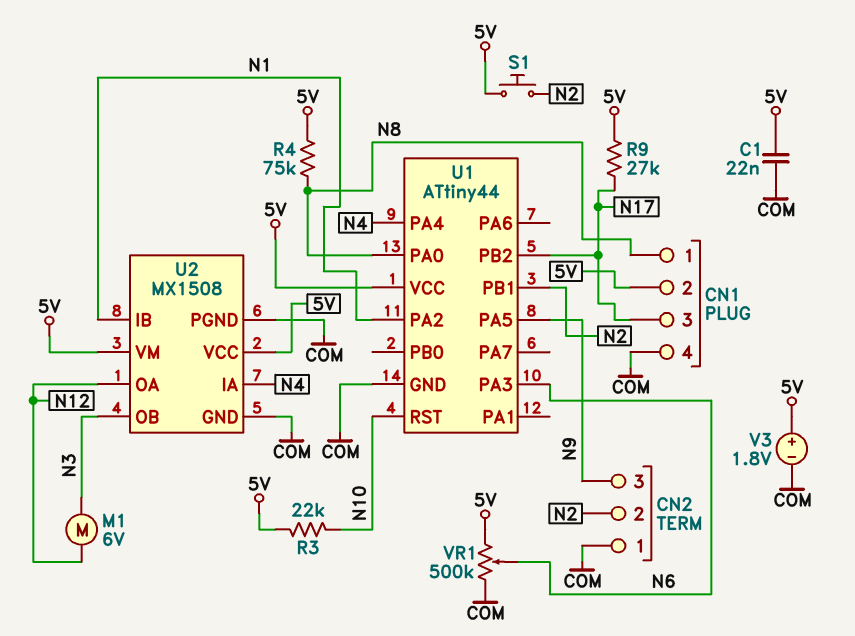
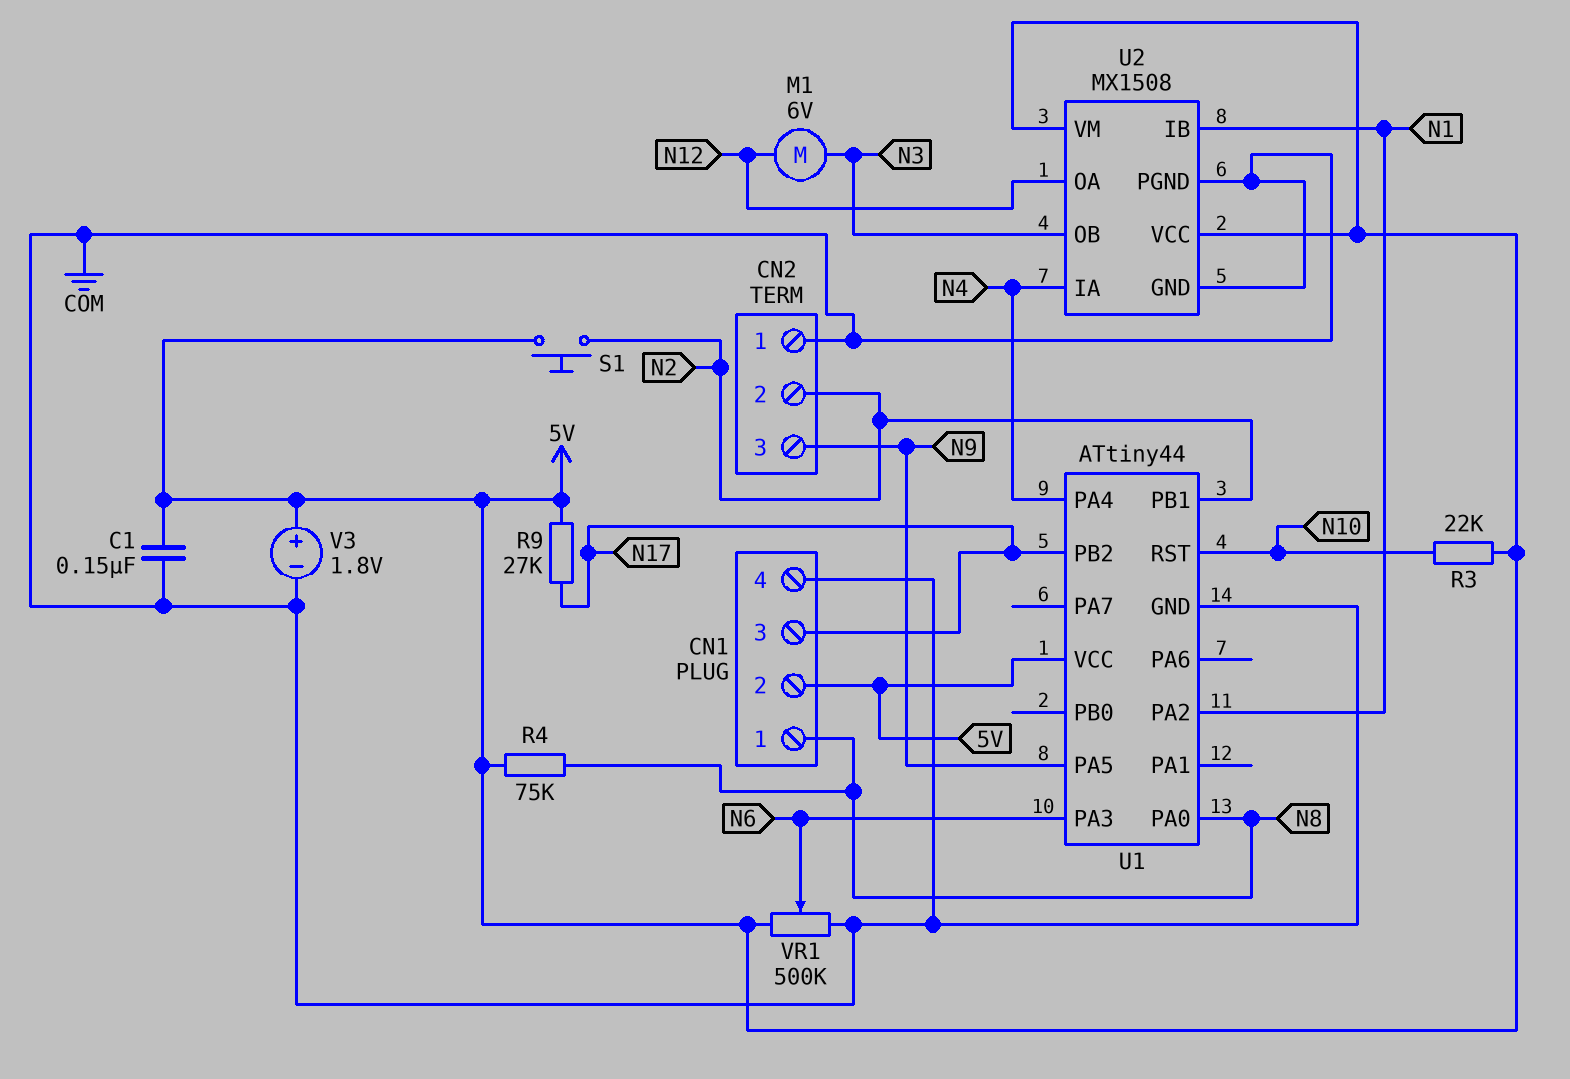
C1: 22nF (5V, COM) -> 150nF (5V, COM)

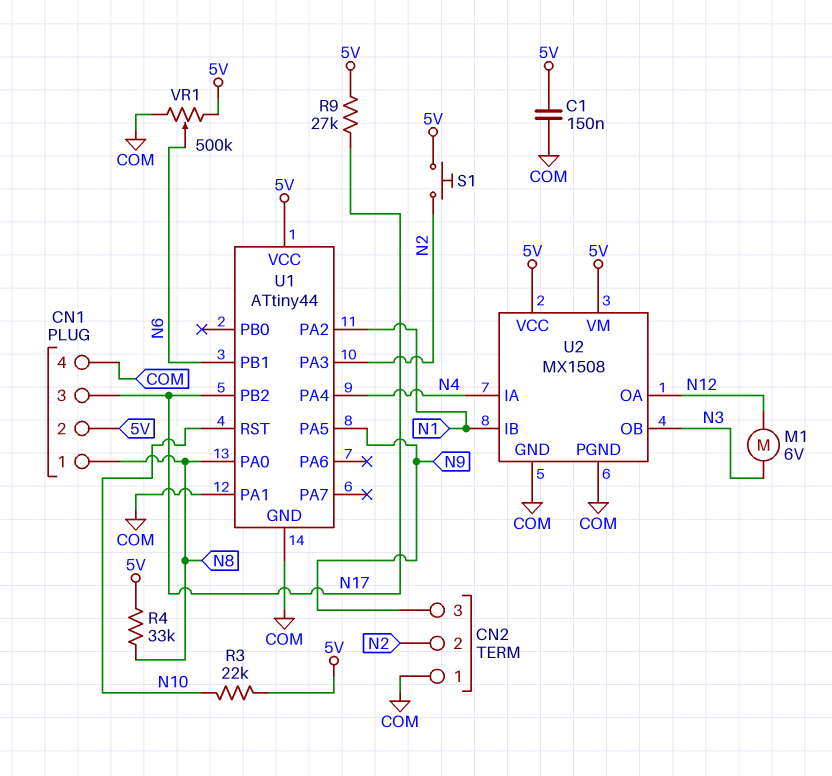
R4: 75k (5V, N8) -> 33k (5V, N8)
U1 pin PA1: none -> COM
U1 pin PA3: N6 -> N2
U1 pin PB1: N2 -> N6
V3: 1.8V (plus 5V, minus COM) -> none

